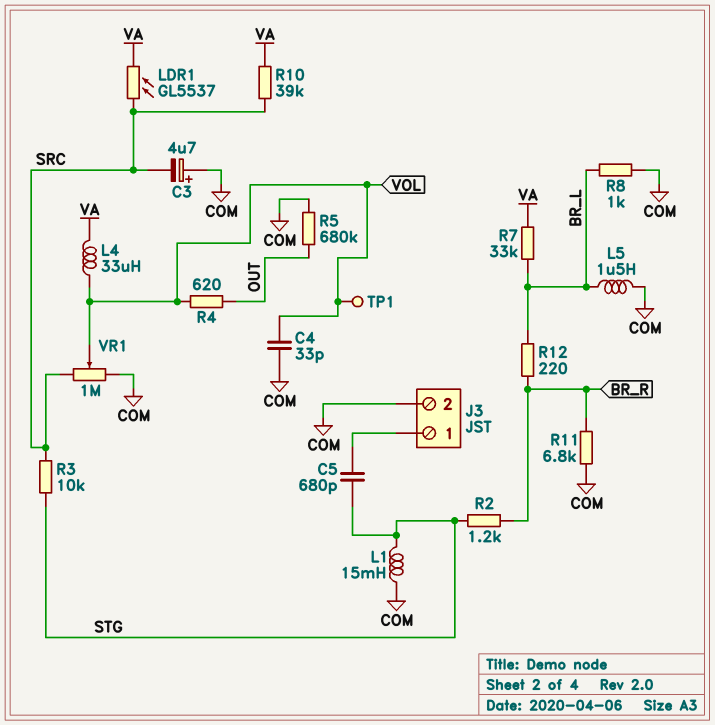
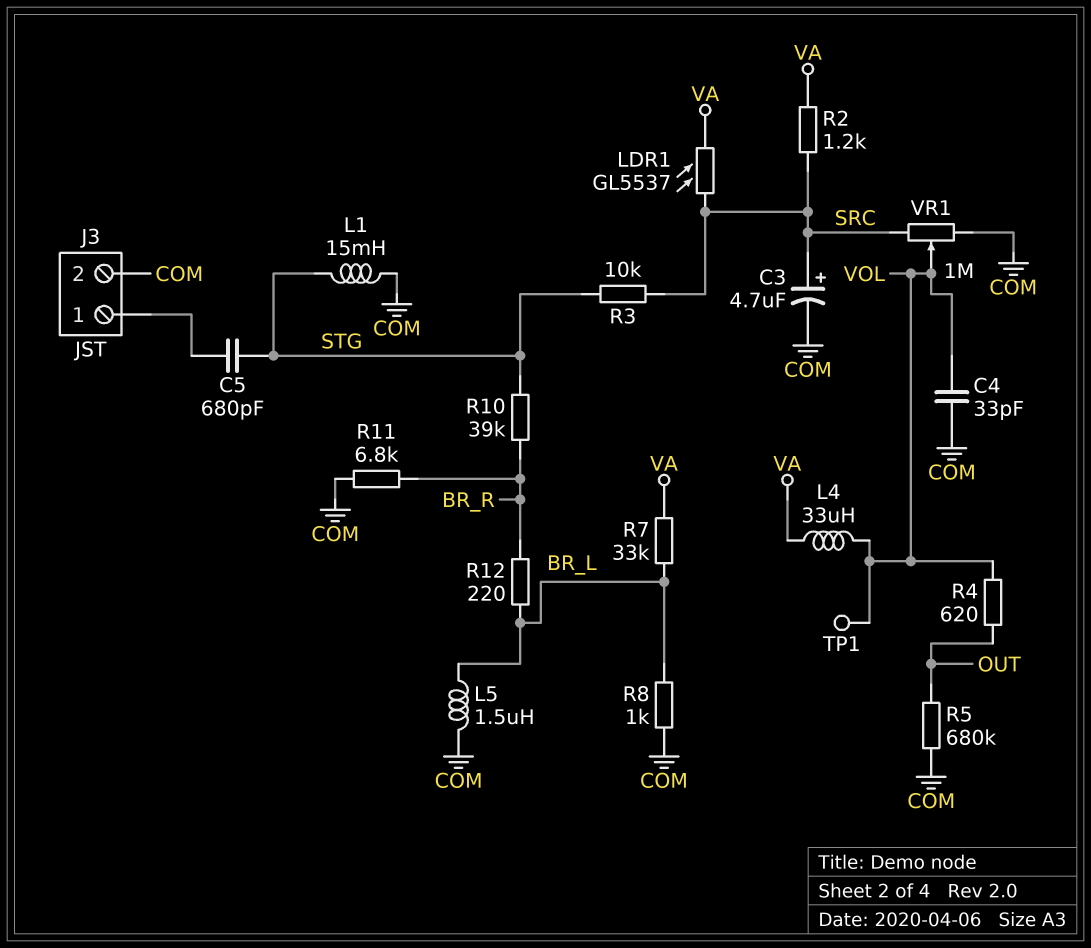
C3: 4.7uF (plus COM, minus SRC) -> 4.7uF (plus SRC, minus COM)
R2: 1.2k (BR_R, STG) -> 1.2k (SRC, VA)
R10: 39k (SRC, VA) -> 39k (BR_R, STG)

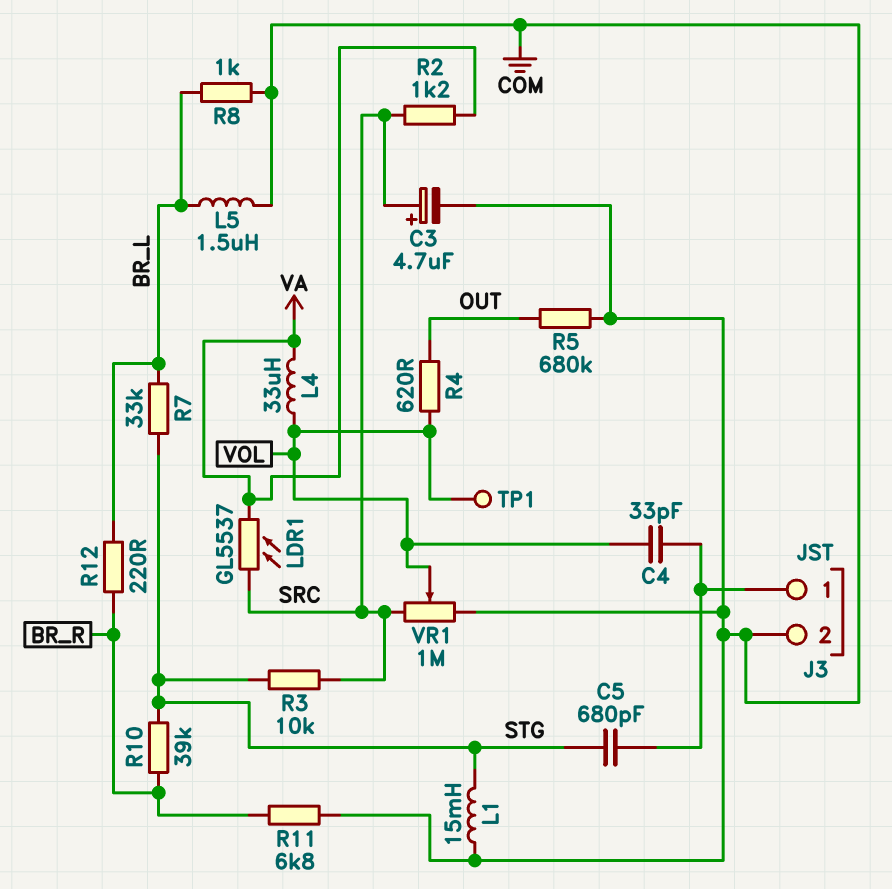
C4: 33pF (COM, VOL) -> 33pF (J3/1, VOL)
R7: 33k (BR_L, VA) -> 33k (BR_L, STG)

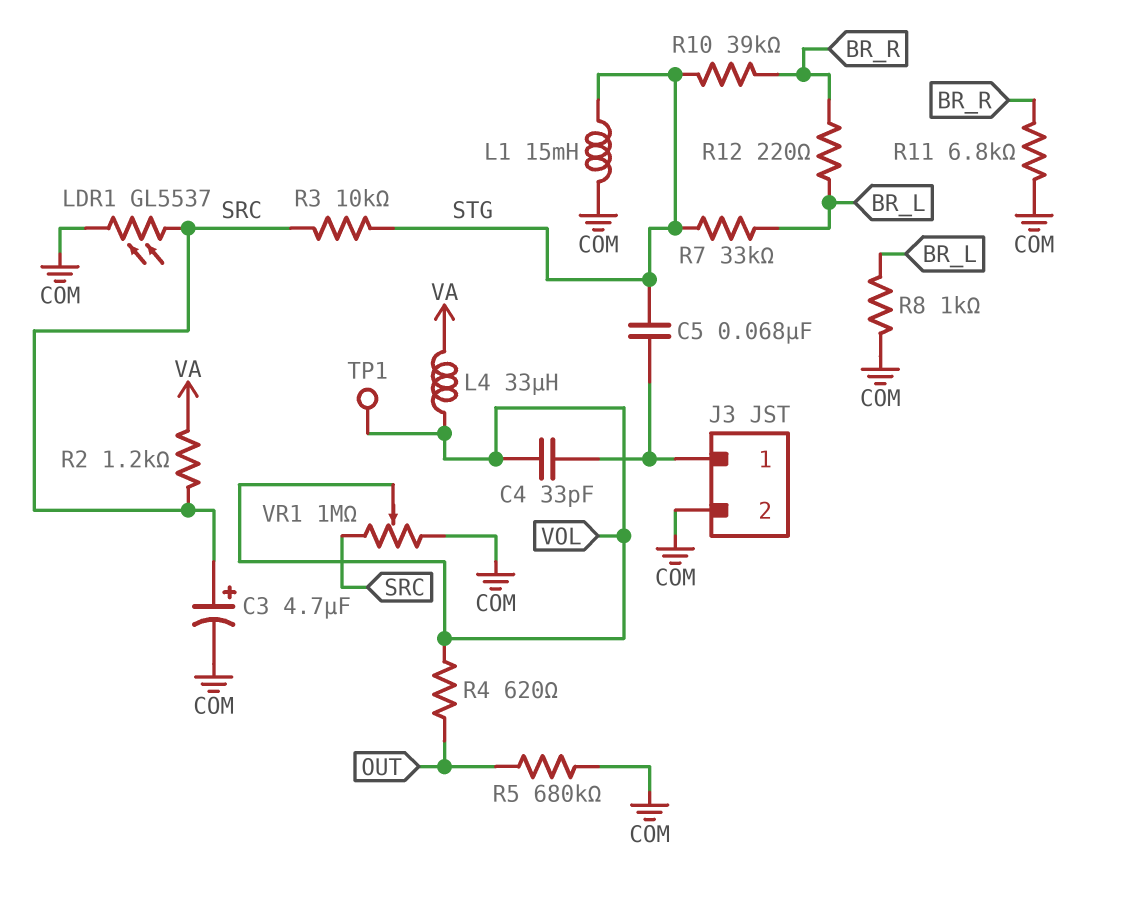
C5: 680pF (J3/1, STG) -> 68nF (J3/1, STG)
L5: 1.5uH (BR_L, COM) -> none
LDR1: GL5537 (SRC, VA) -> GL5537 (COM, SRC)

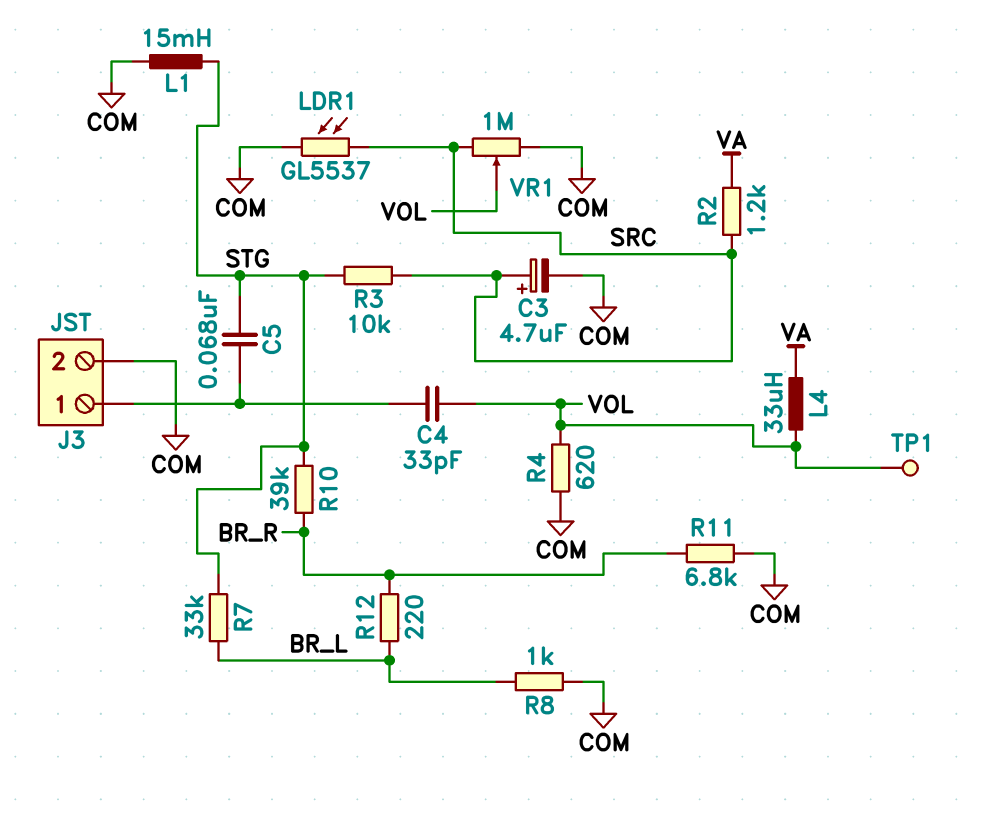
R4: 620 (OUT, VOL) -> 620 (COM, VOL)
R5: 680k (COM, OUT) -> none

